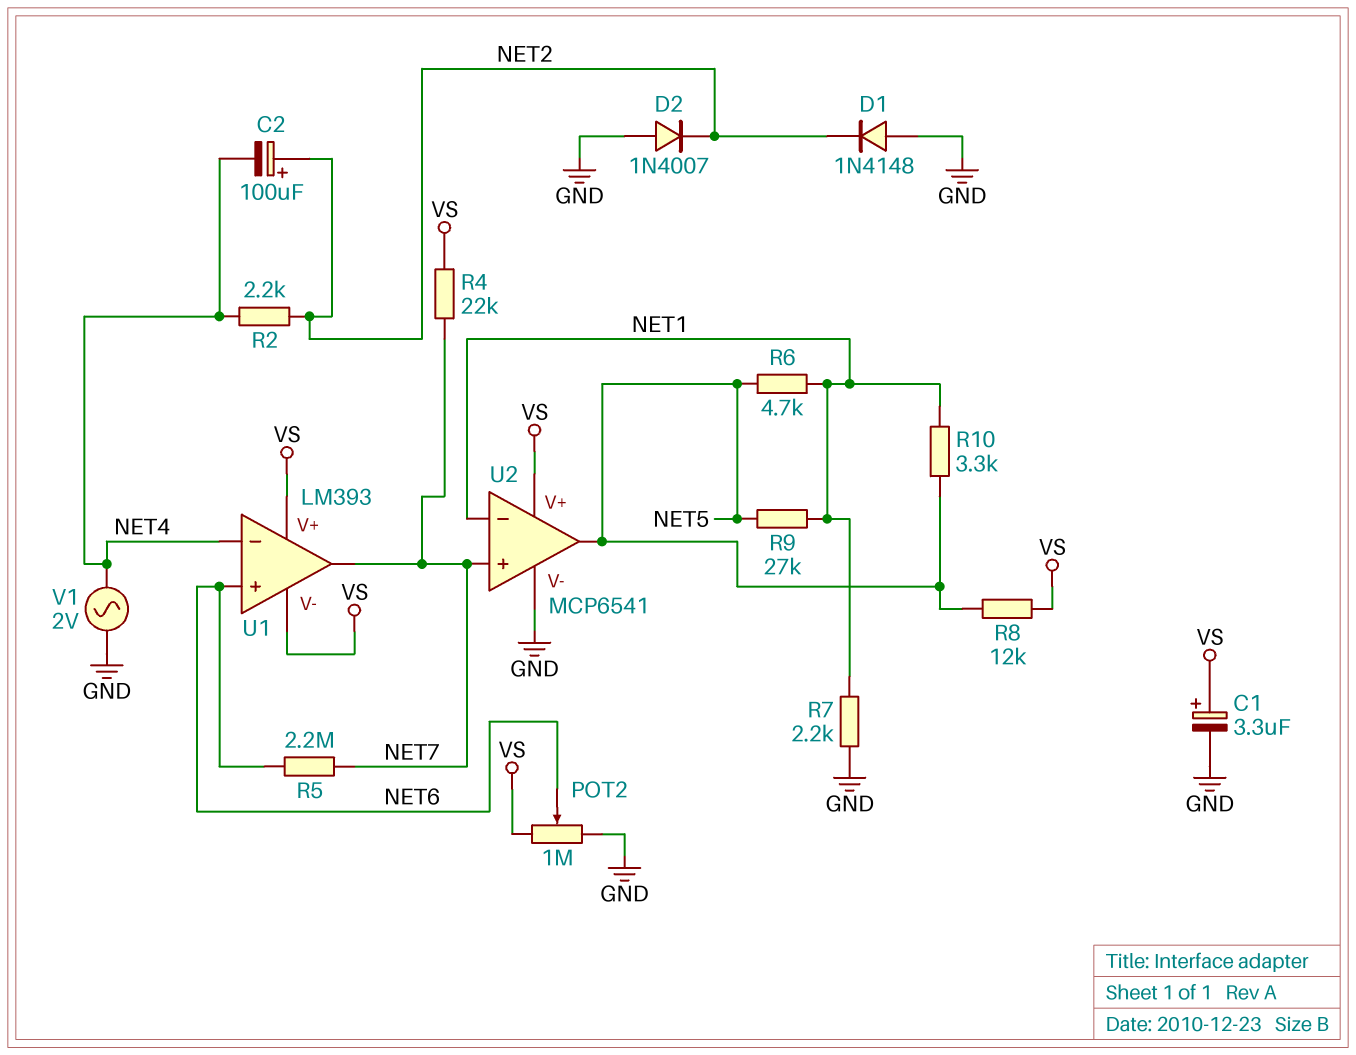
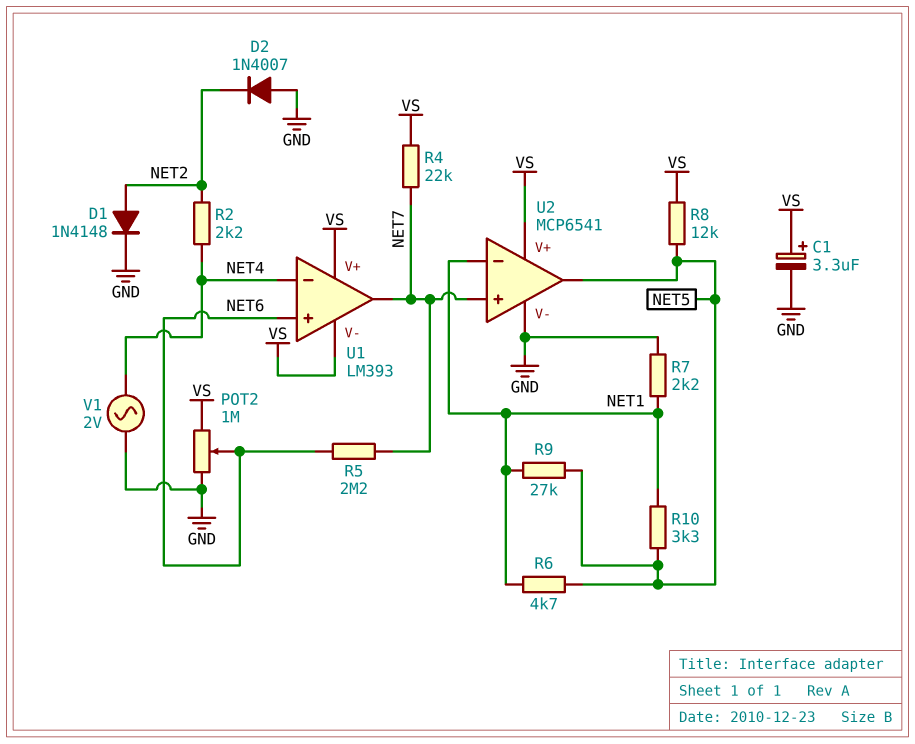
C2: 100uF (plus NET2, minus NET4) -> none
D1: diode 1N4148 (A GND, K NET2) -> diode 1N4148 (A NET2, K GND)

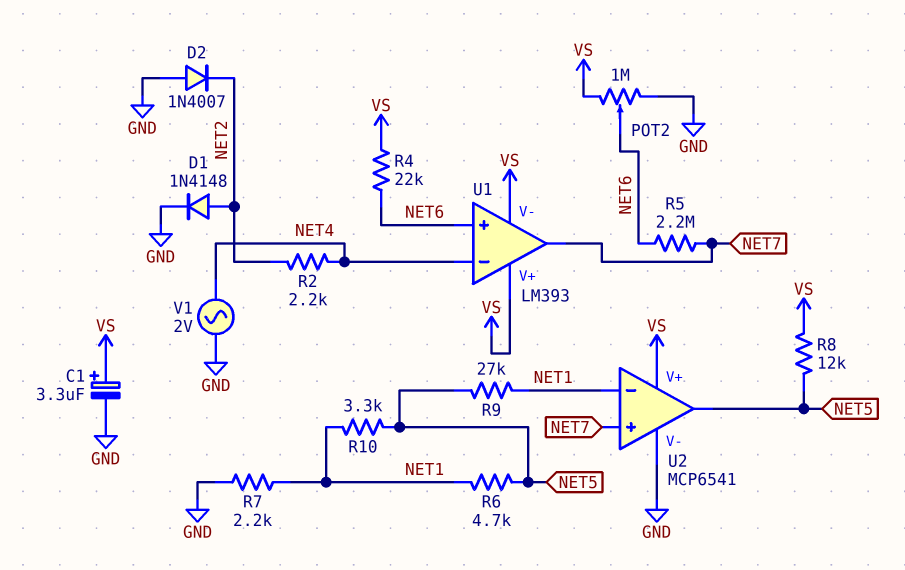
R4: 22k (NET7, VS) -> 22k (NET6, VS)

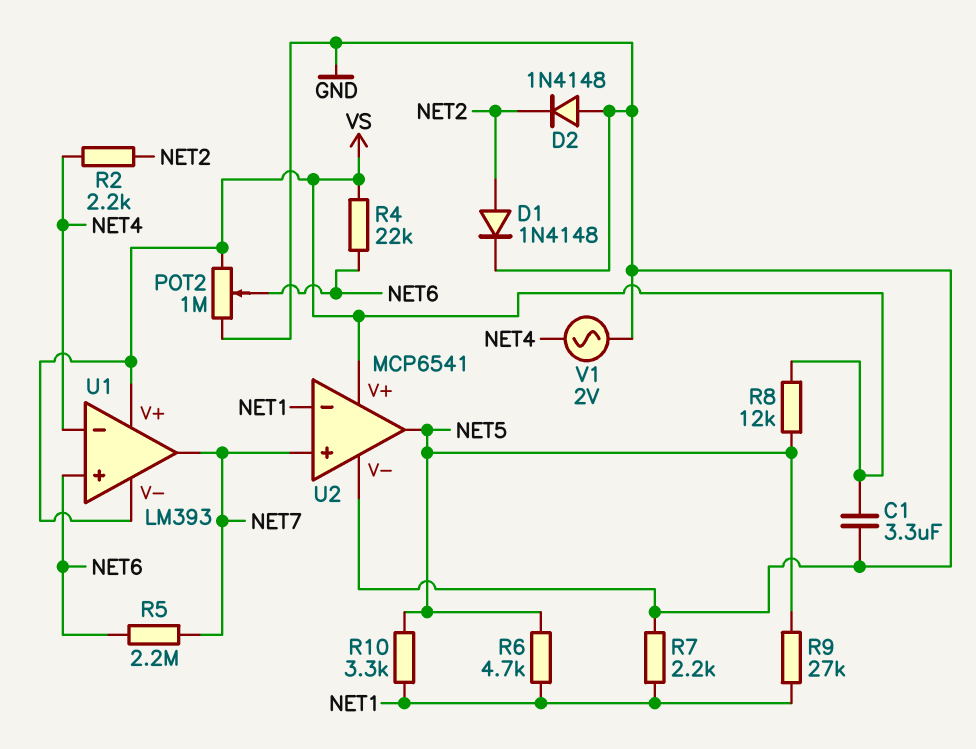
C1: 3.3uF (plus VS, minus GND) -> 3.3uF (GND, VS)
D2: diode 1N4007 (A GND, K NET2) -> diode 1N4148 (A GND, K NET2)

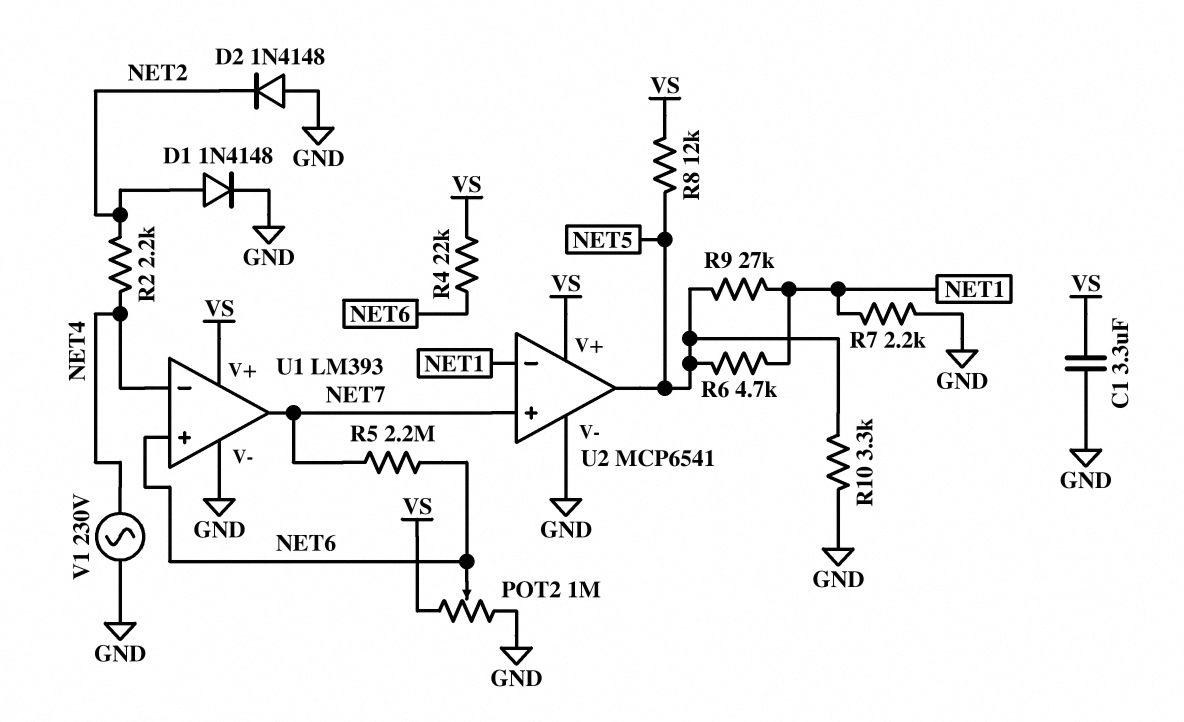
R10: 3.3k (NET1, NET5) -> 3.3k (GND, NET5)
U1 pin V-: VS -> GND
V1: AC 2V (GND, NET4) -> AC 230V (GND, NET4)

